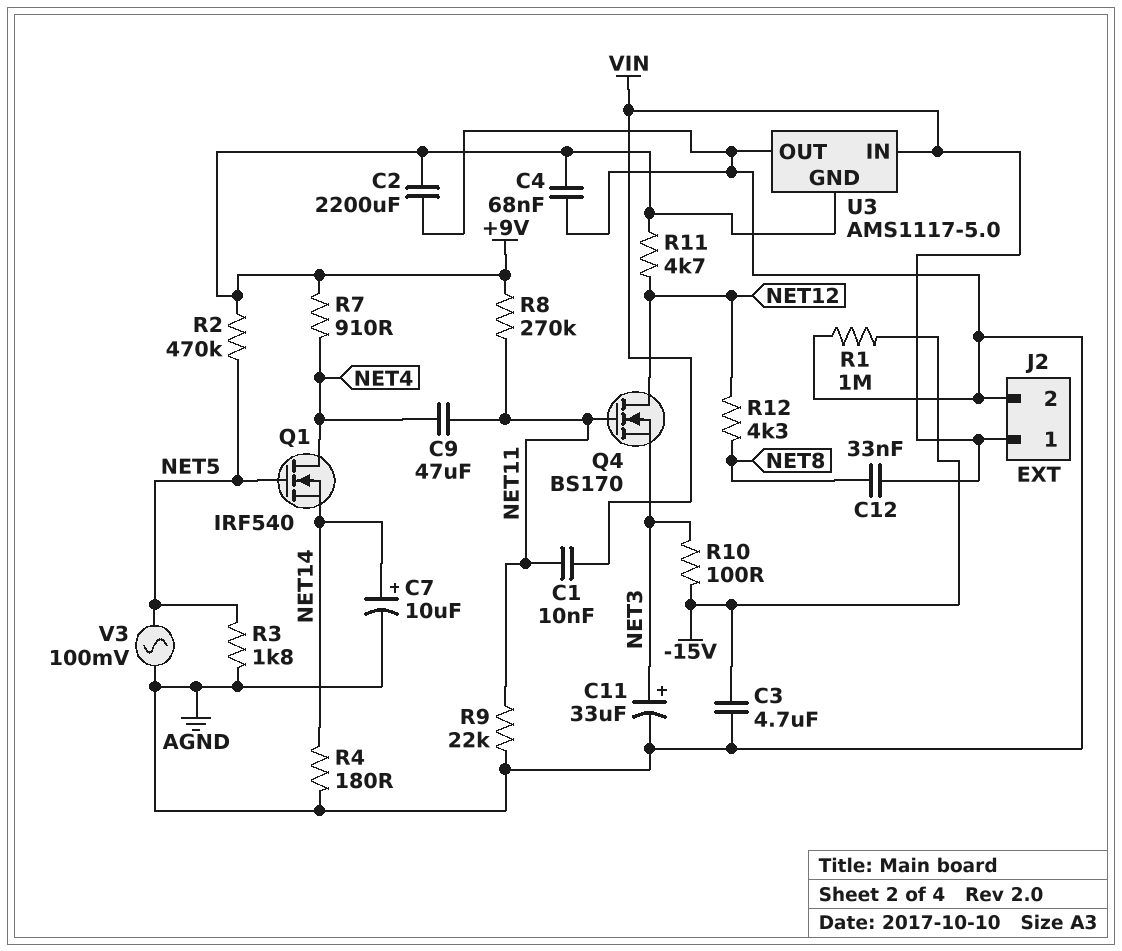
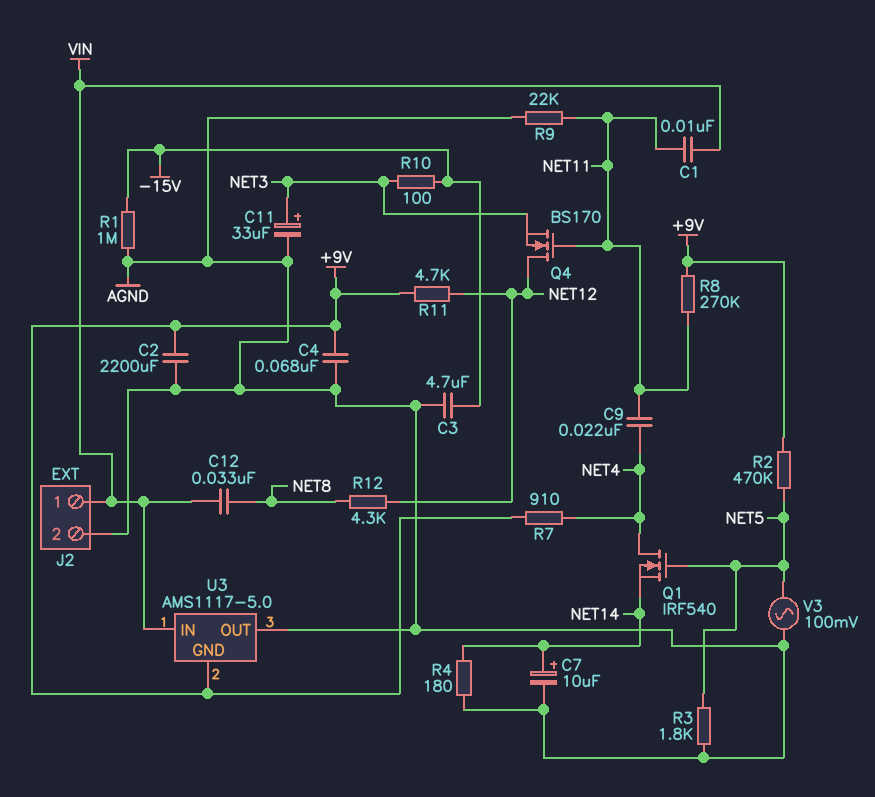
C9: 47uF (NET4, NET11) -> 22nF (NET4, NET11)

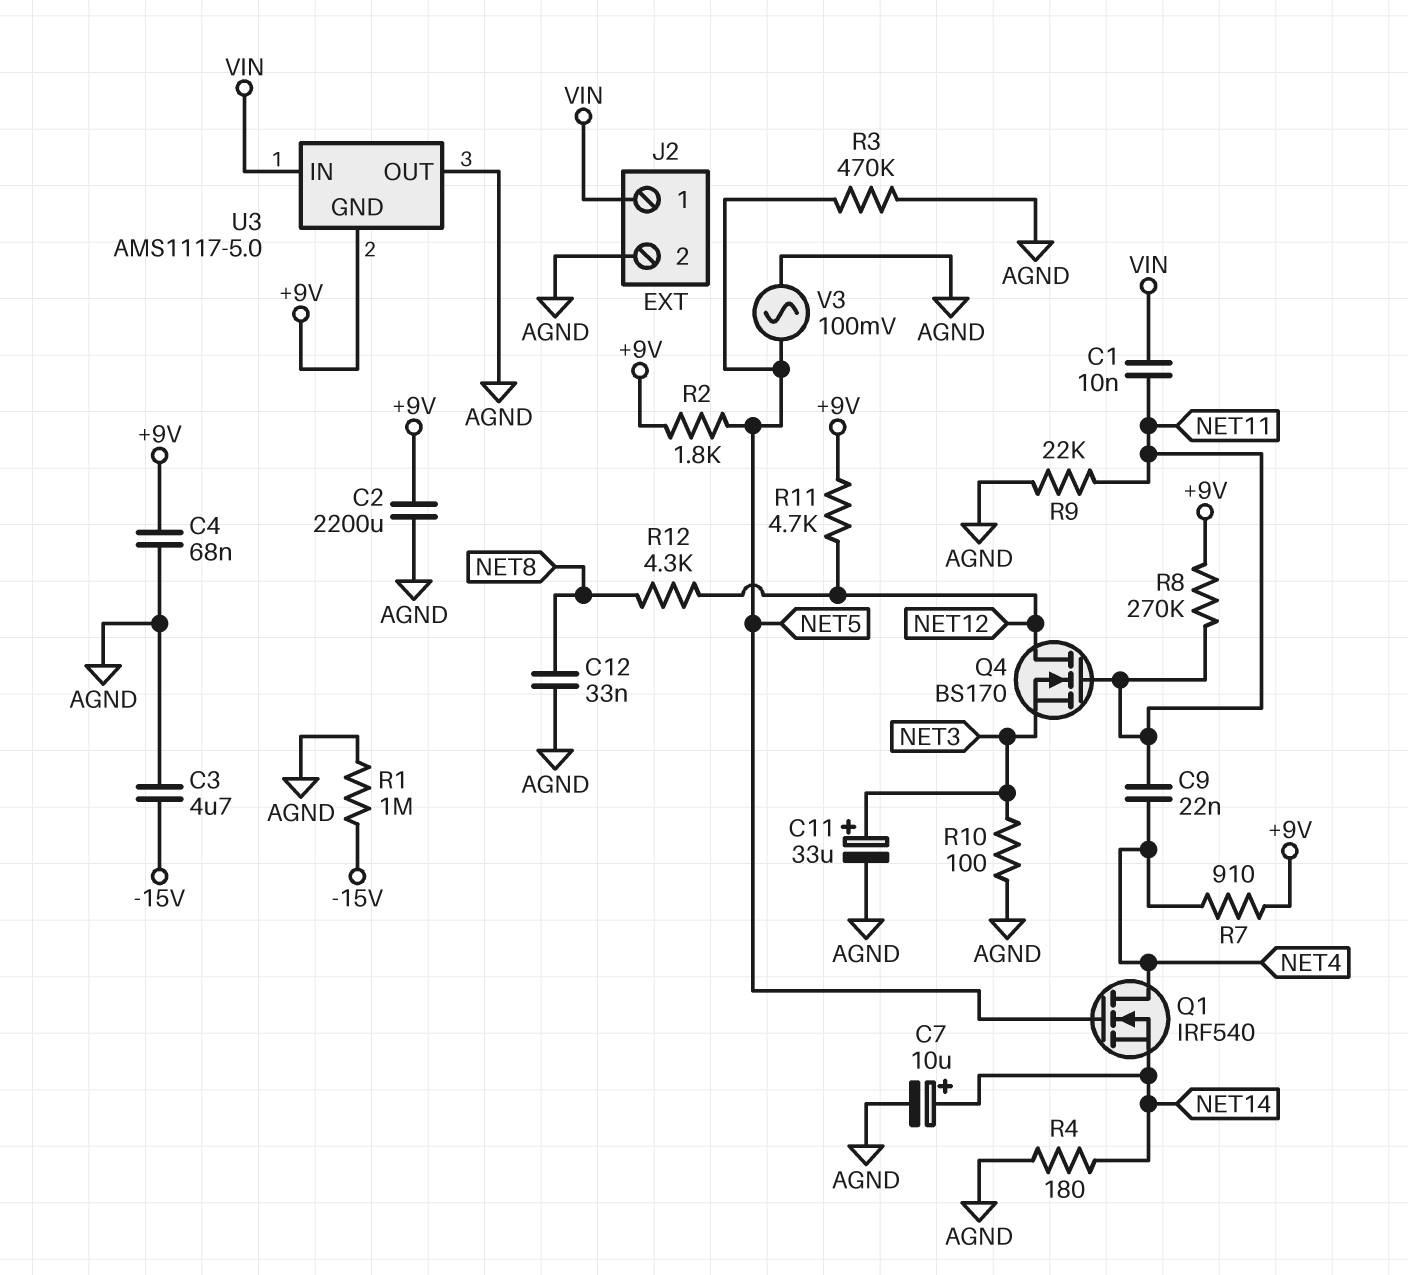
C12: 33nF (NET8, VIN) -> 33nF (AGND, NET8)
R2: 470k (+9V, NET5) -> 1.8k (+9V, NET5)
R3: 1.8k (AGND, NET5) -> 470k (AGND, NET5)
R10: 100 (-15V, NET3) -> 100 (AGND, NET3)

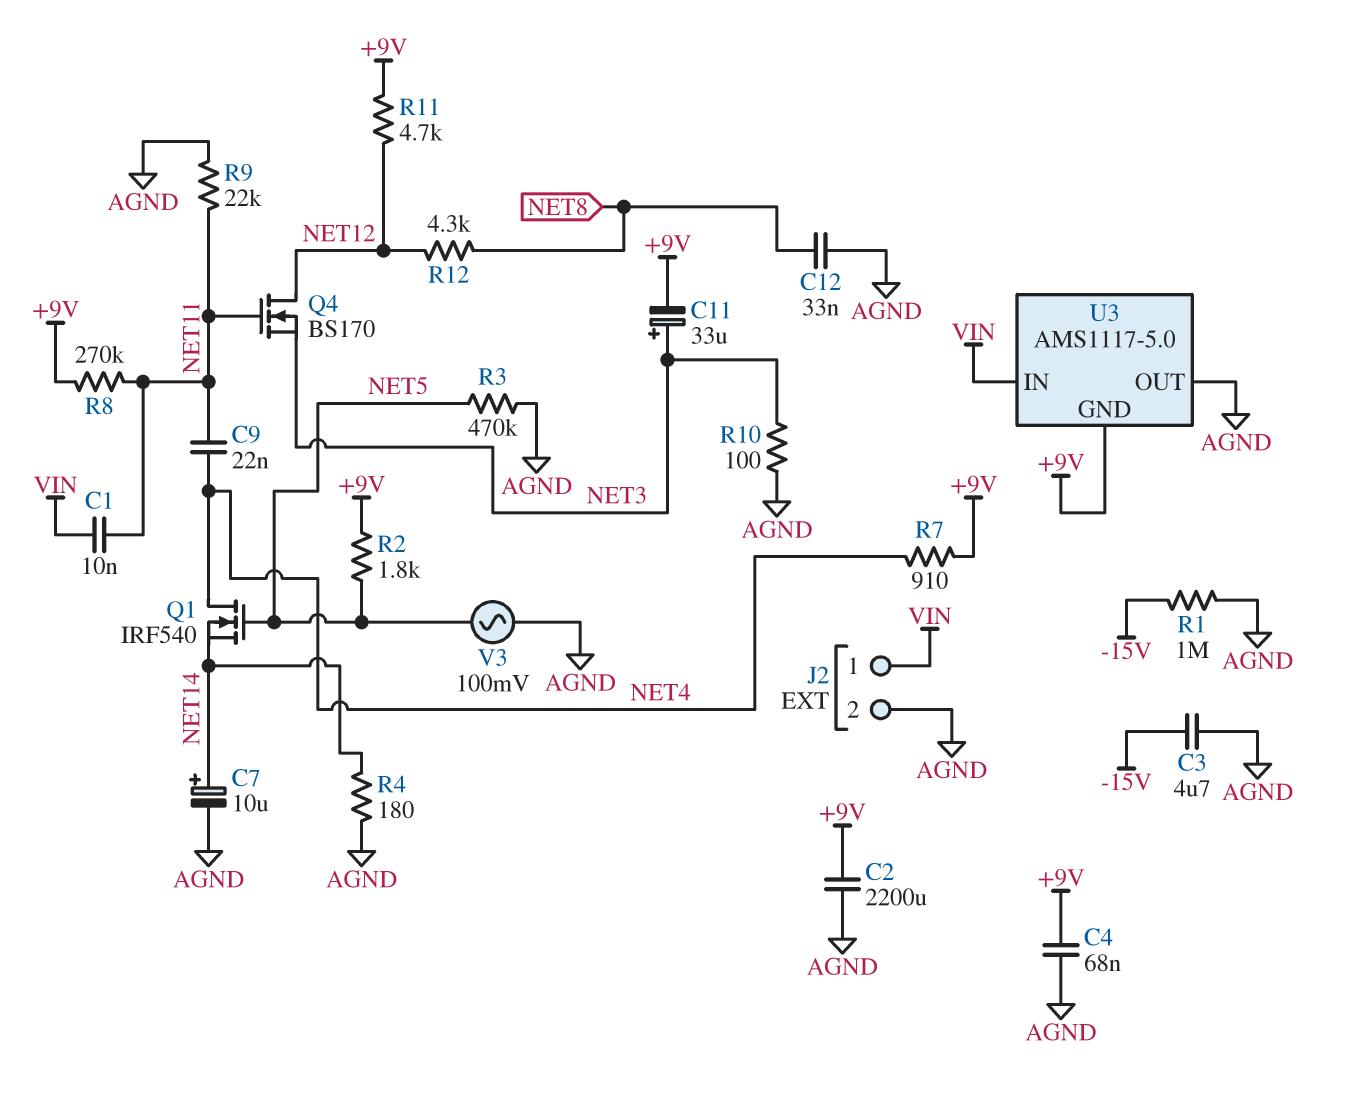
C11: 33uF (plus NET3, minus AGND) -> 33uF (plus NET3, minus +9V)

